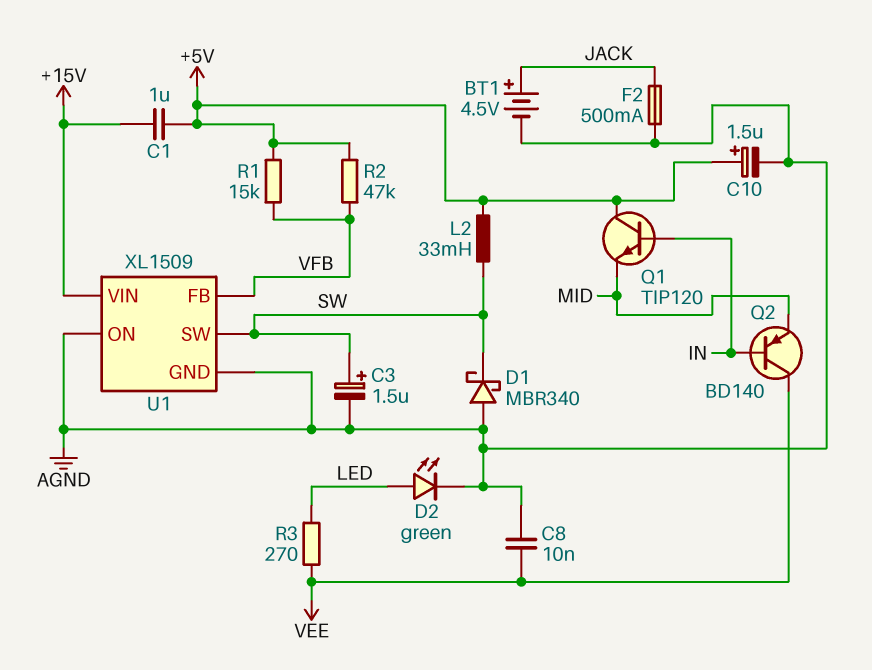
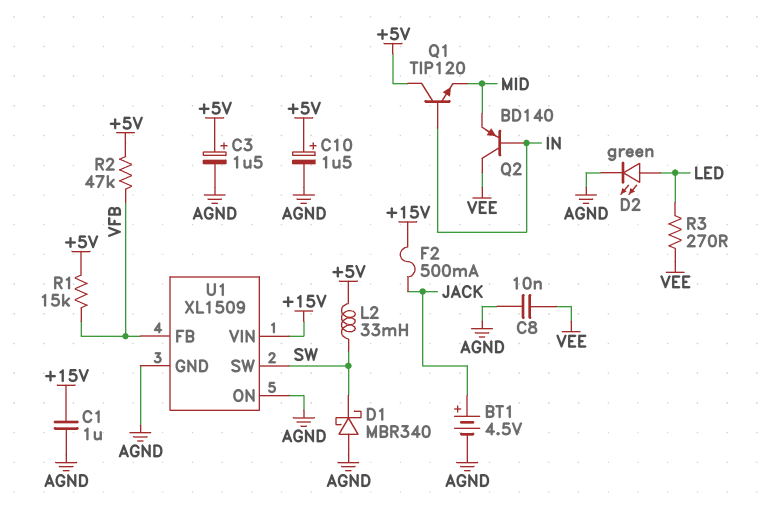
C1: 1uF (+5V, +15V) -> 1uF (+15V, AGND)
C3: 1.5uF (plus SW, minus AGND) -> 1.5uF (plus +5V, minus AGND)
F2: 500mA (AGND, JACK) -> 500mA (+15V, JACK)

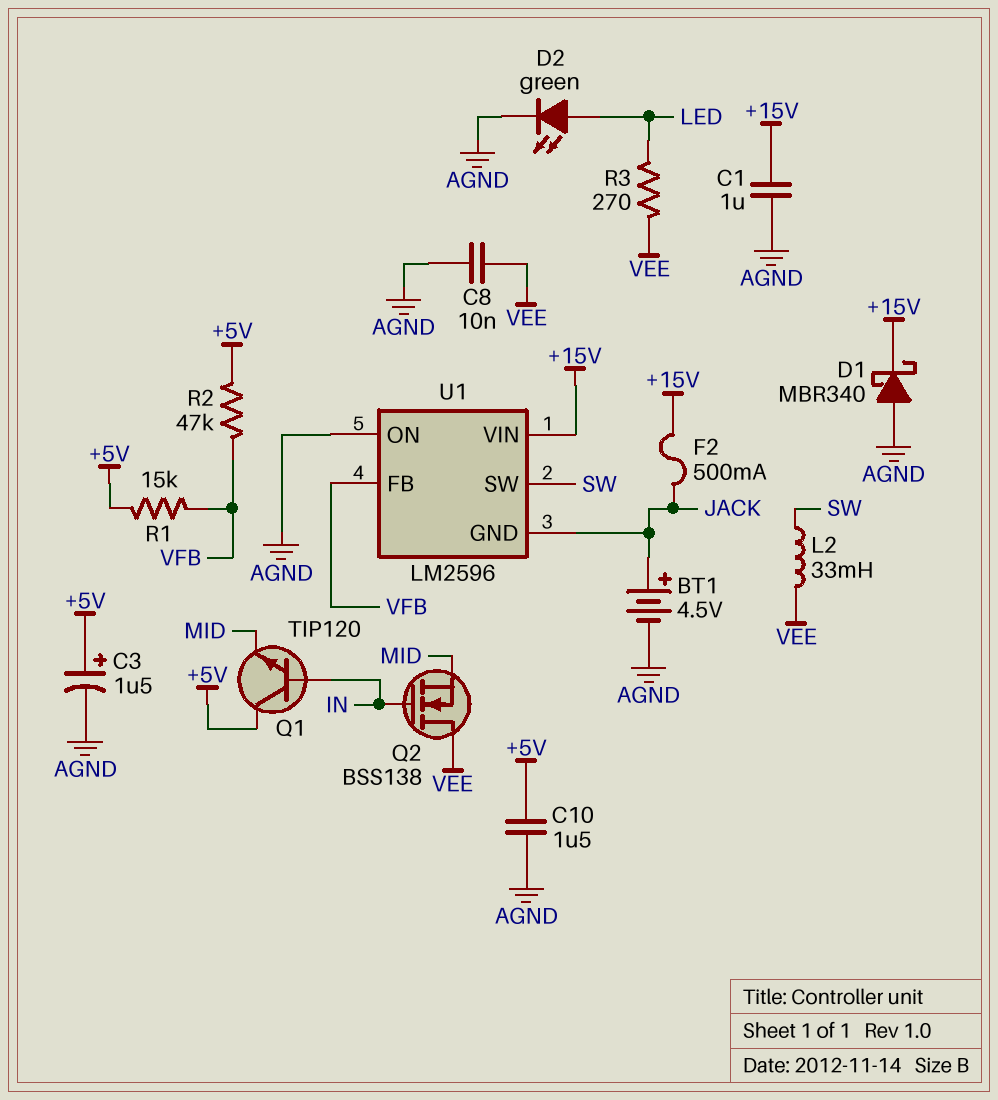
C10: 1.5uF (plus +5V, minus AGND) -> 1.5uF (+5V, AGND)
D1: schottky MBR340 (A AGND, K SW) -> schottky MBR340 (A AGND, K +15V)
L2: 33mH (+5V, SW) -> 33mH (SW, VEE)
Q2: PNP BD140 (B IN, C VEE, E MID) -> NMOS BSS138 (G IN, D VEE, S MID)
U1: XL1509 -> LM2596
U1 pin GND: AGND -> JACK

